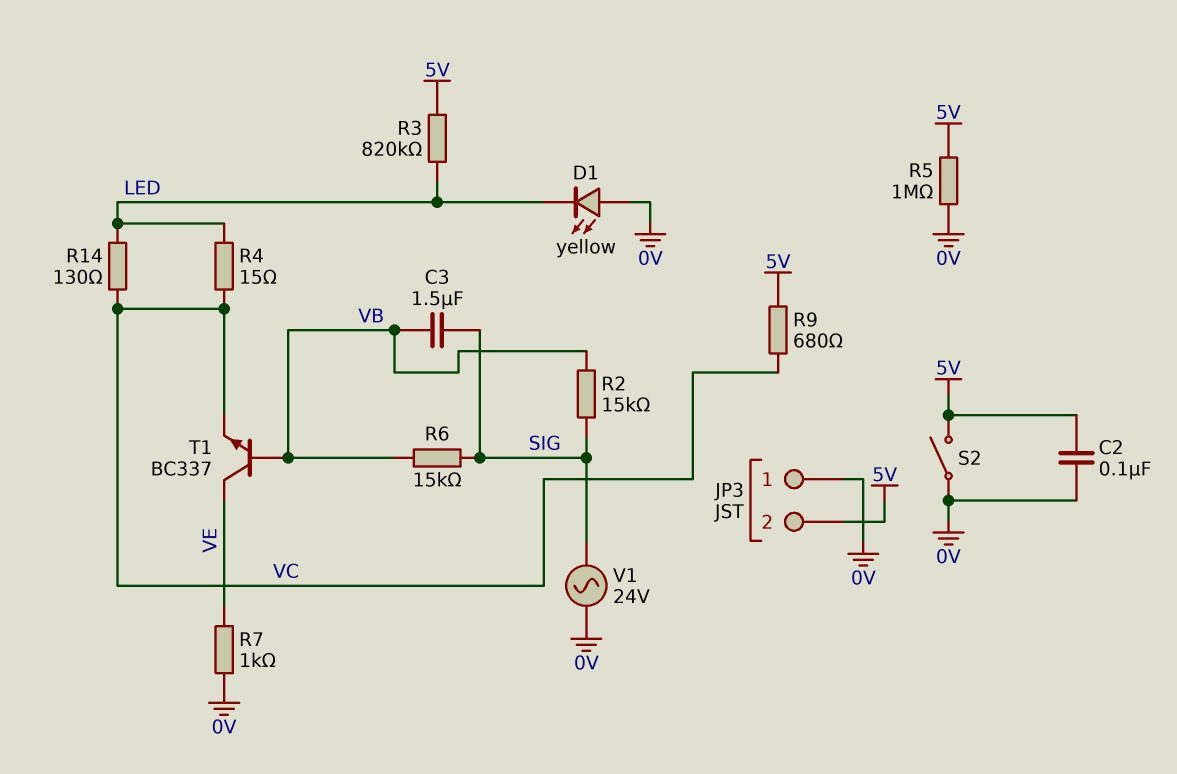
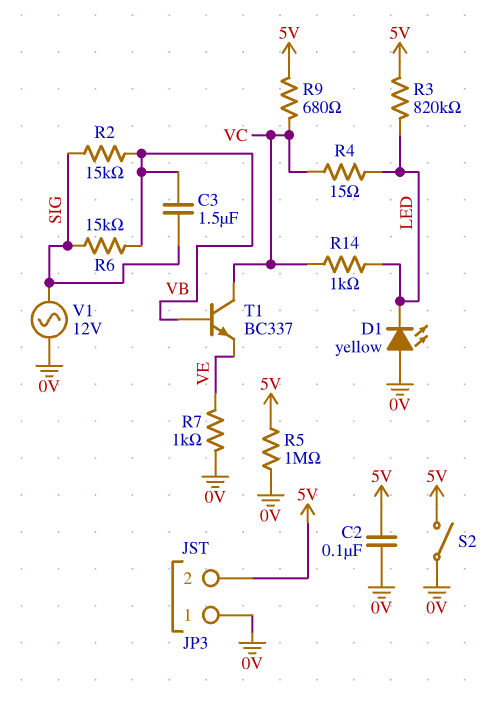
R14: 130 (LED, VC) -> 1k (LED, VC)
T1: NPN BC337 (B VB, C VE, E VC) -> NPN BC337 (B VB, C VC, E VE)
V1: AC 24V (0V, SIG) -> AC 12V (0V, SIG)

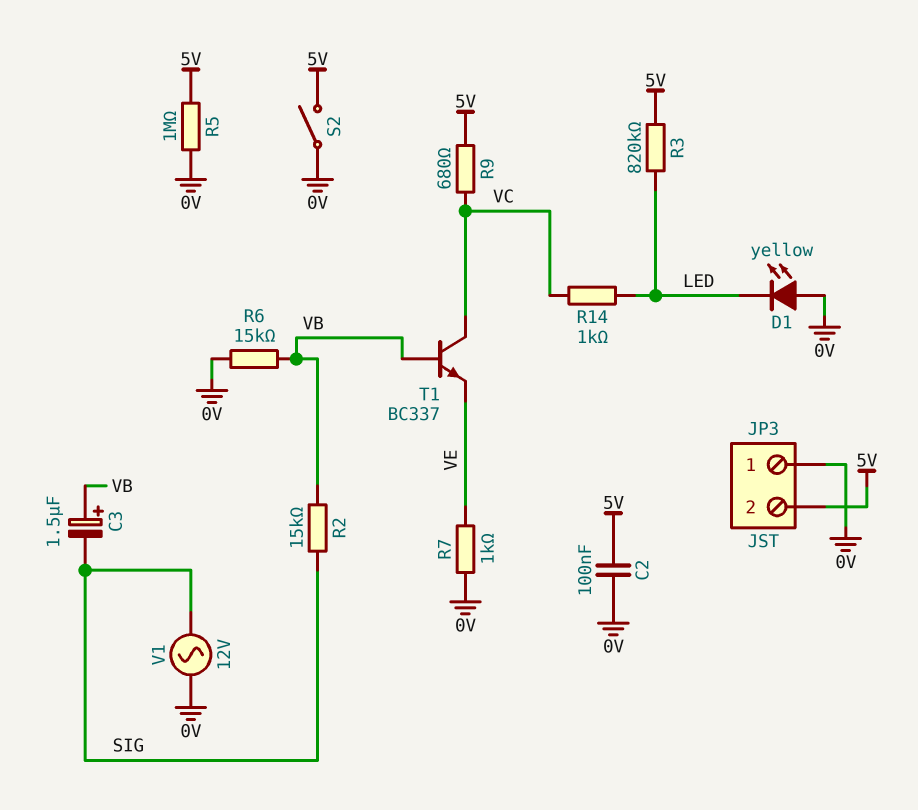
C3: 1.5uF (SIG, VB) -> 1.5uF (plus VB, minus SIG)
R4: 15 (LED, VC) -> none
R6: 15k (SIG, VB) -> 15k (0V, VB)

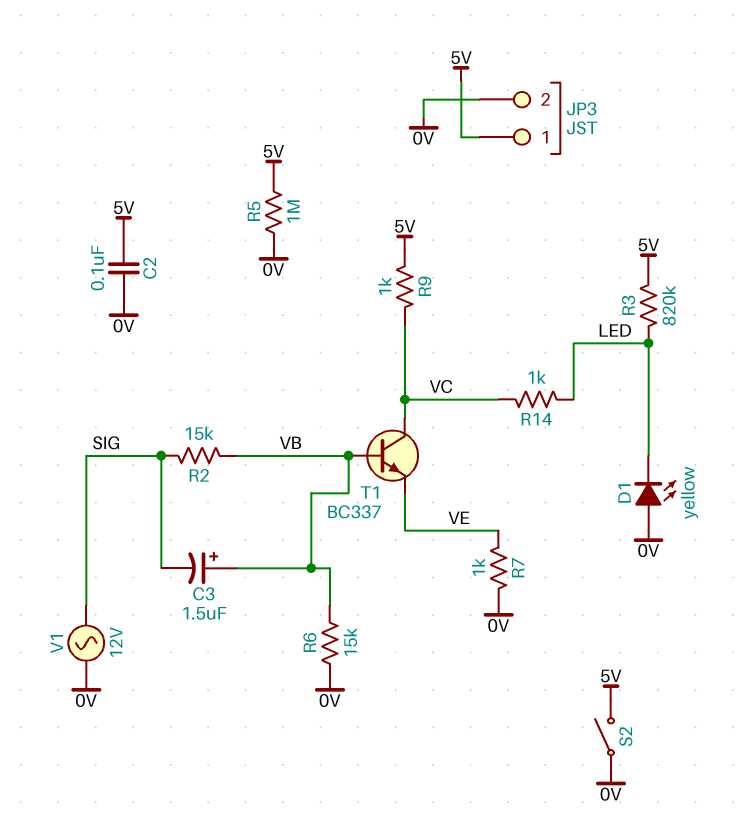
JP3 pin 1: 0V -> 5V
JP3 pin 2: 5V -> 0V
R9: 680 (5V, VC) -> 1k (5V, VC)

